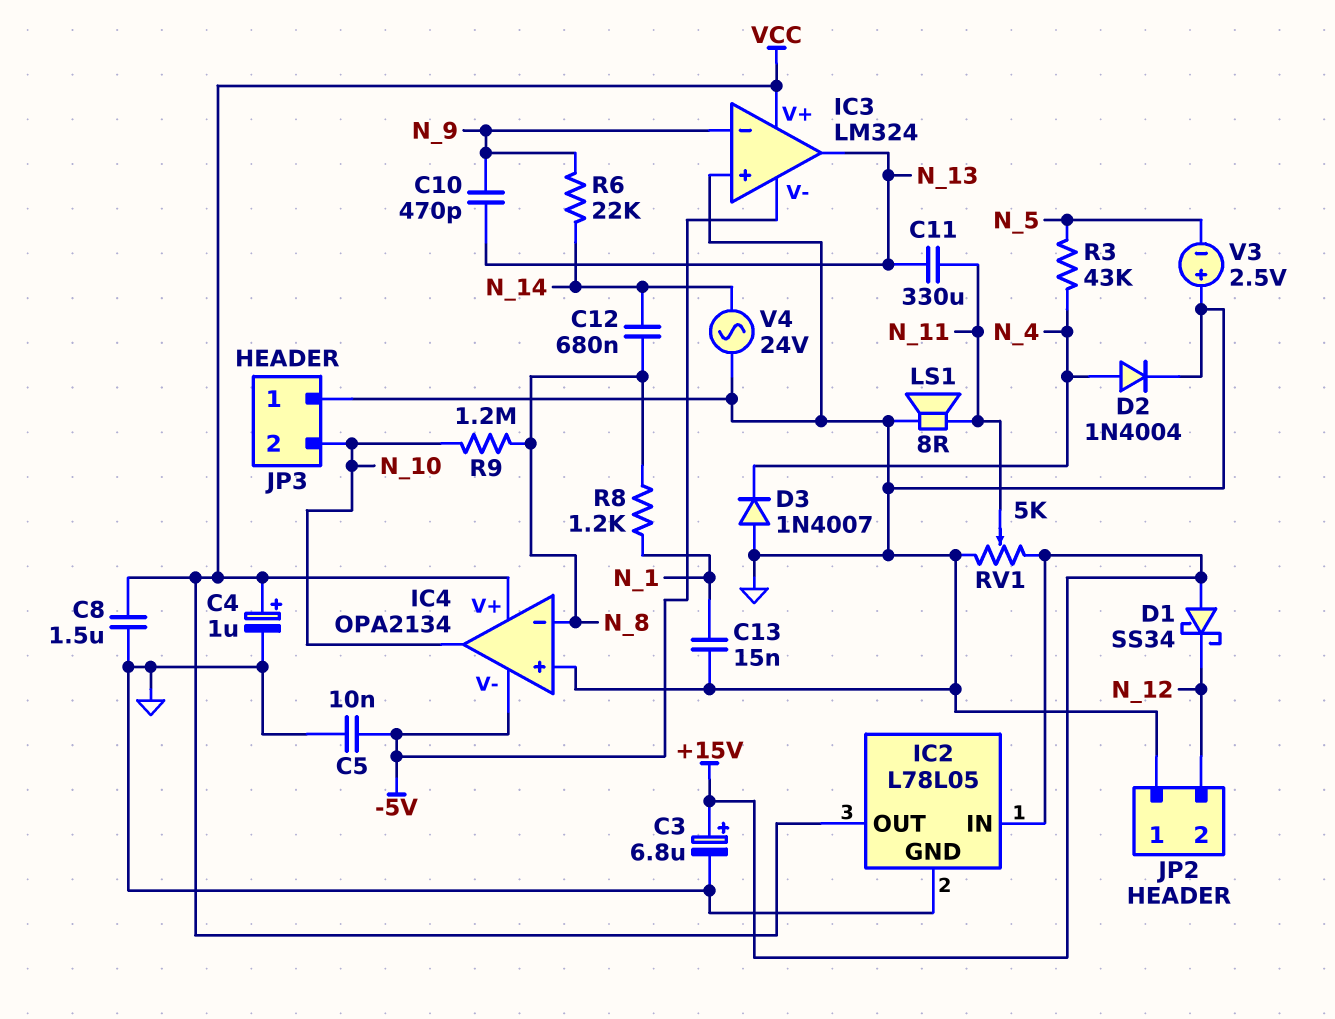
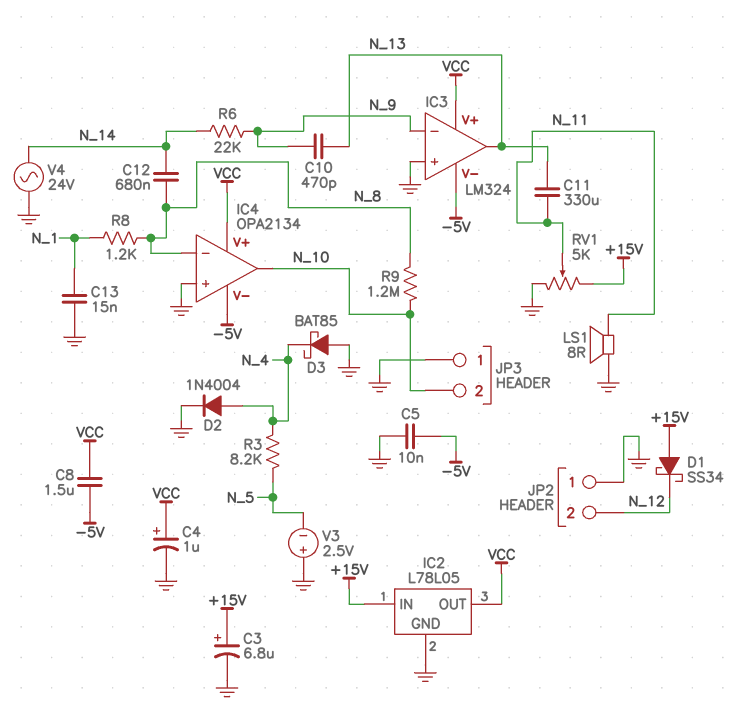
C8: 1.5uF (GND, VCC) -> 1.5uF (-5V, VCC)
D3: diode 1N4007 (A GND, K N_4) -> schottky BAT85 (A GND, K N_4)
R3: 43k (N_4, N_5) -> 8.2k (N_4, N_5)

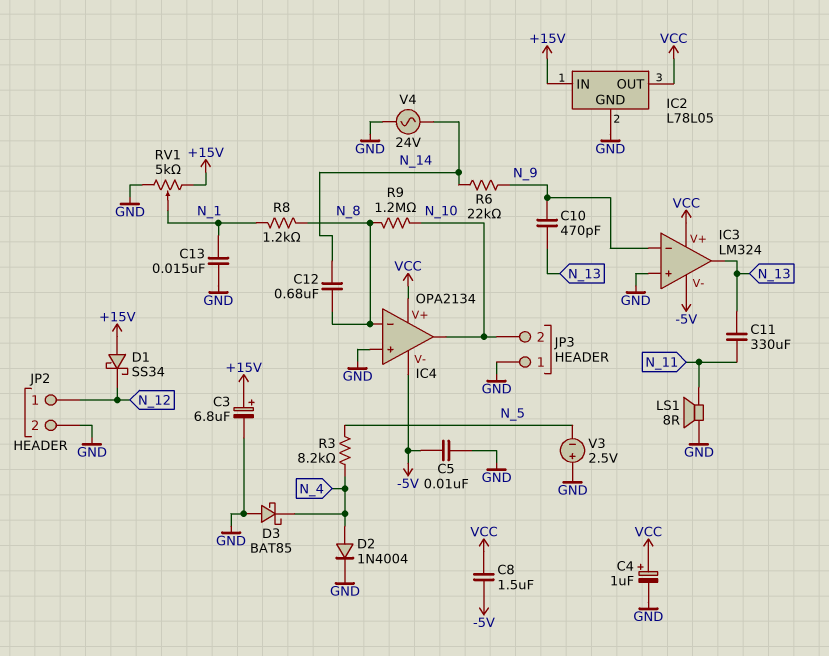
JP2 pin 1: GND -> N_12
JP2 pin 2: N_12 -> GND
RV1: 5k (+15V, GND, wiper N_11) -> 5k (+15V, GND, wiper N_1)

